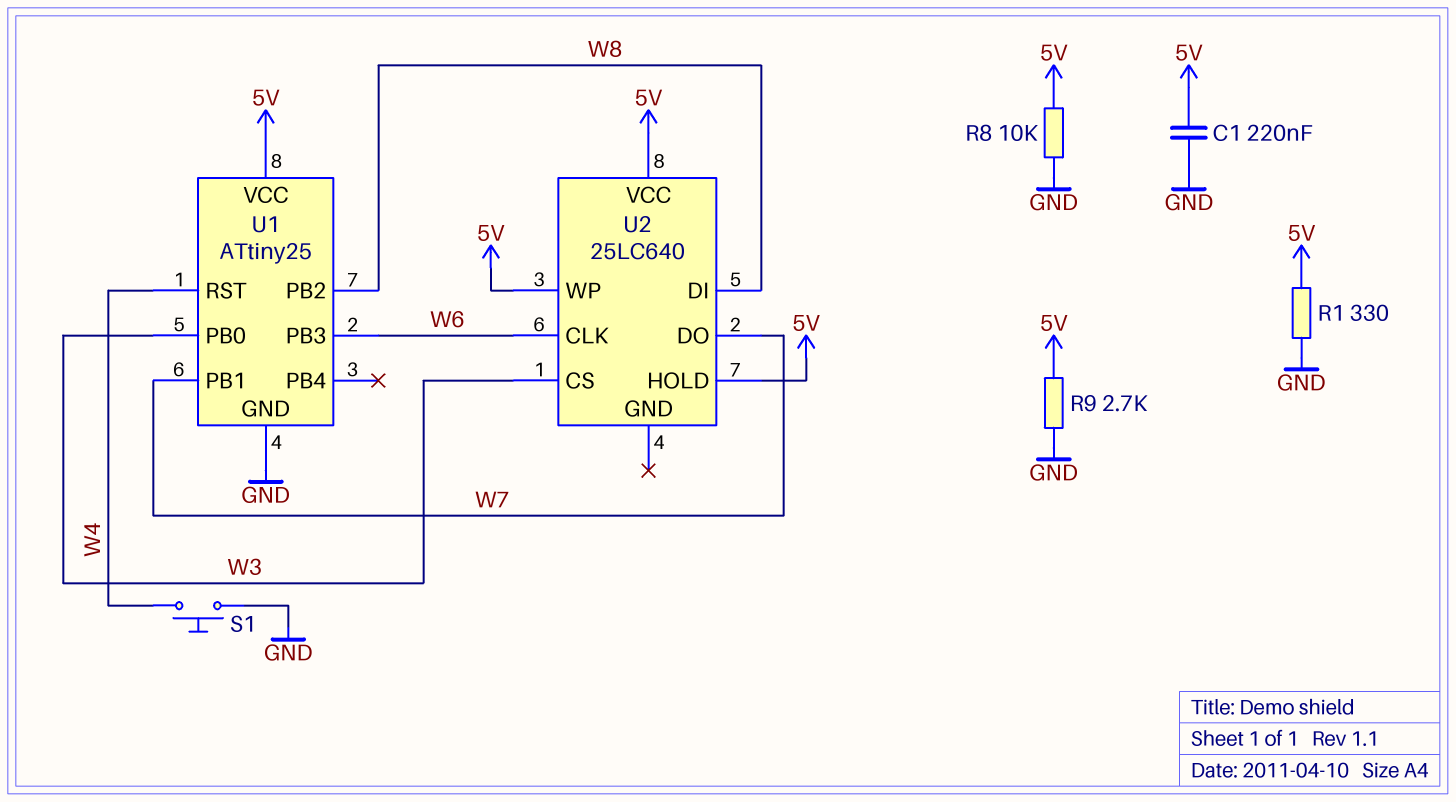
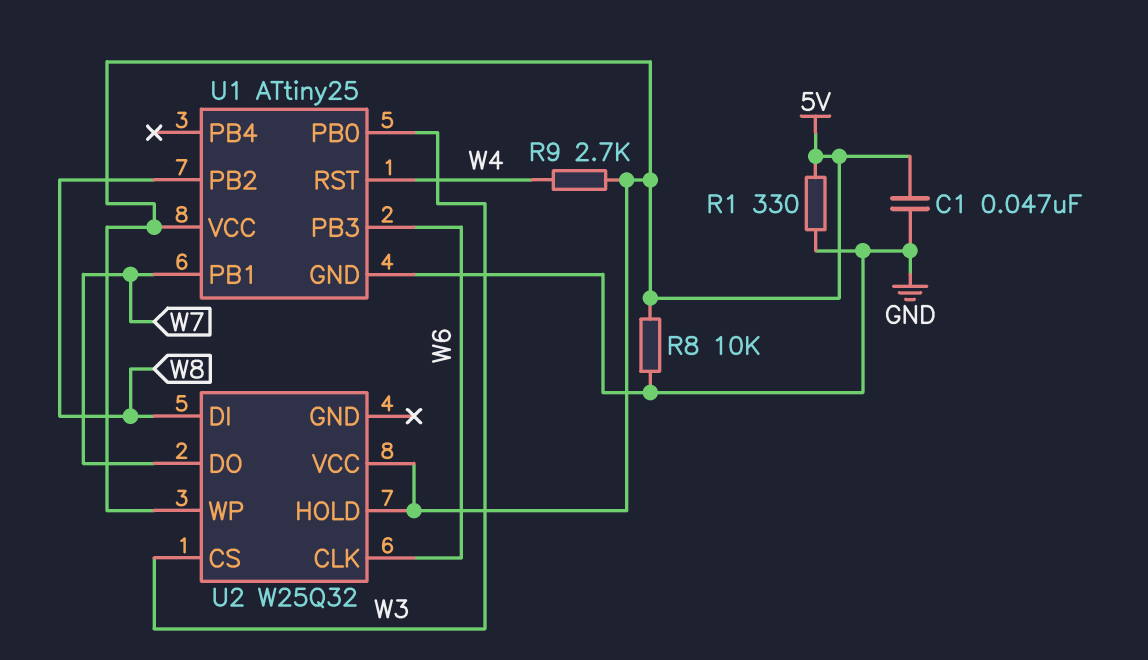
C1: 220nF (5V, GND) -> 47nF (5V, GND)
R9: 2.7k (5V, GND) -> 2.7k (5V, W4)
S1: button (GND, W4) -> none
U2: 25LC640 -> W25Q32

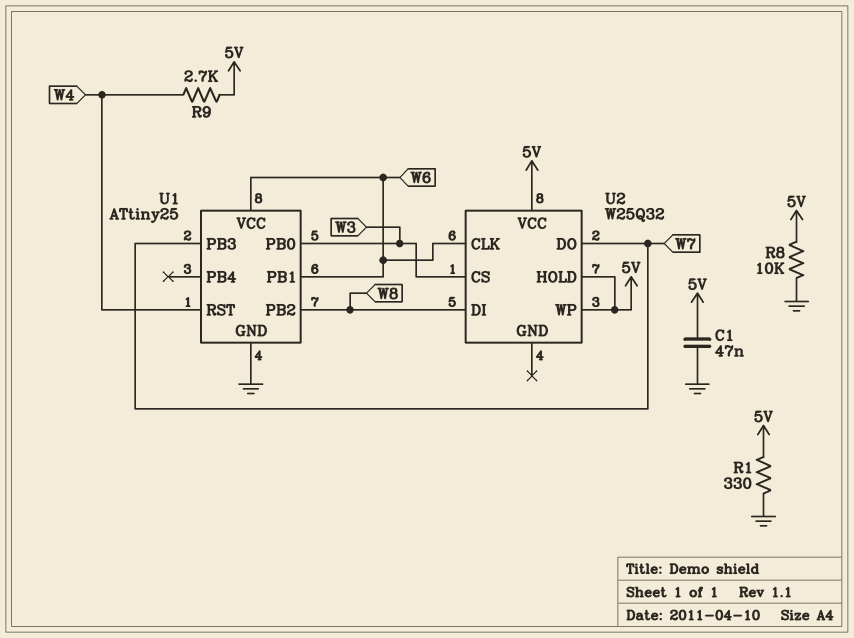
U1 pin PB1: W7 -> W6
U1 pin PB3: W6 -> W7
U1 pin VCC: 5V -> W6

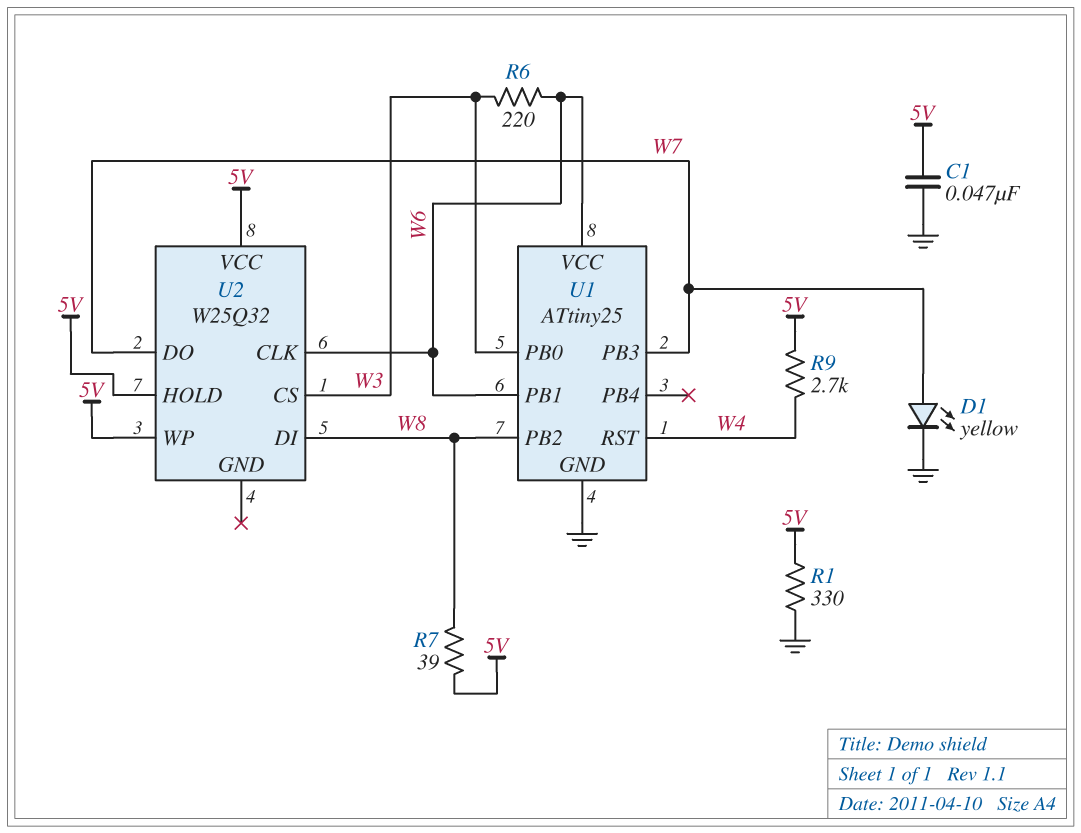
D1: none -> LED yellow (A W7, K GND)
R6: none -> 220 (W3, W6)
R7: none -> 39 (5V, W8)
R8: 10k (5V, GND) -> none

